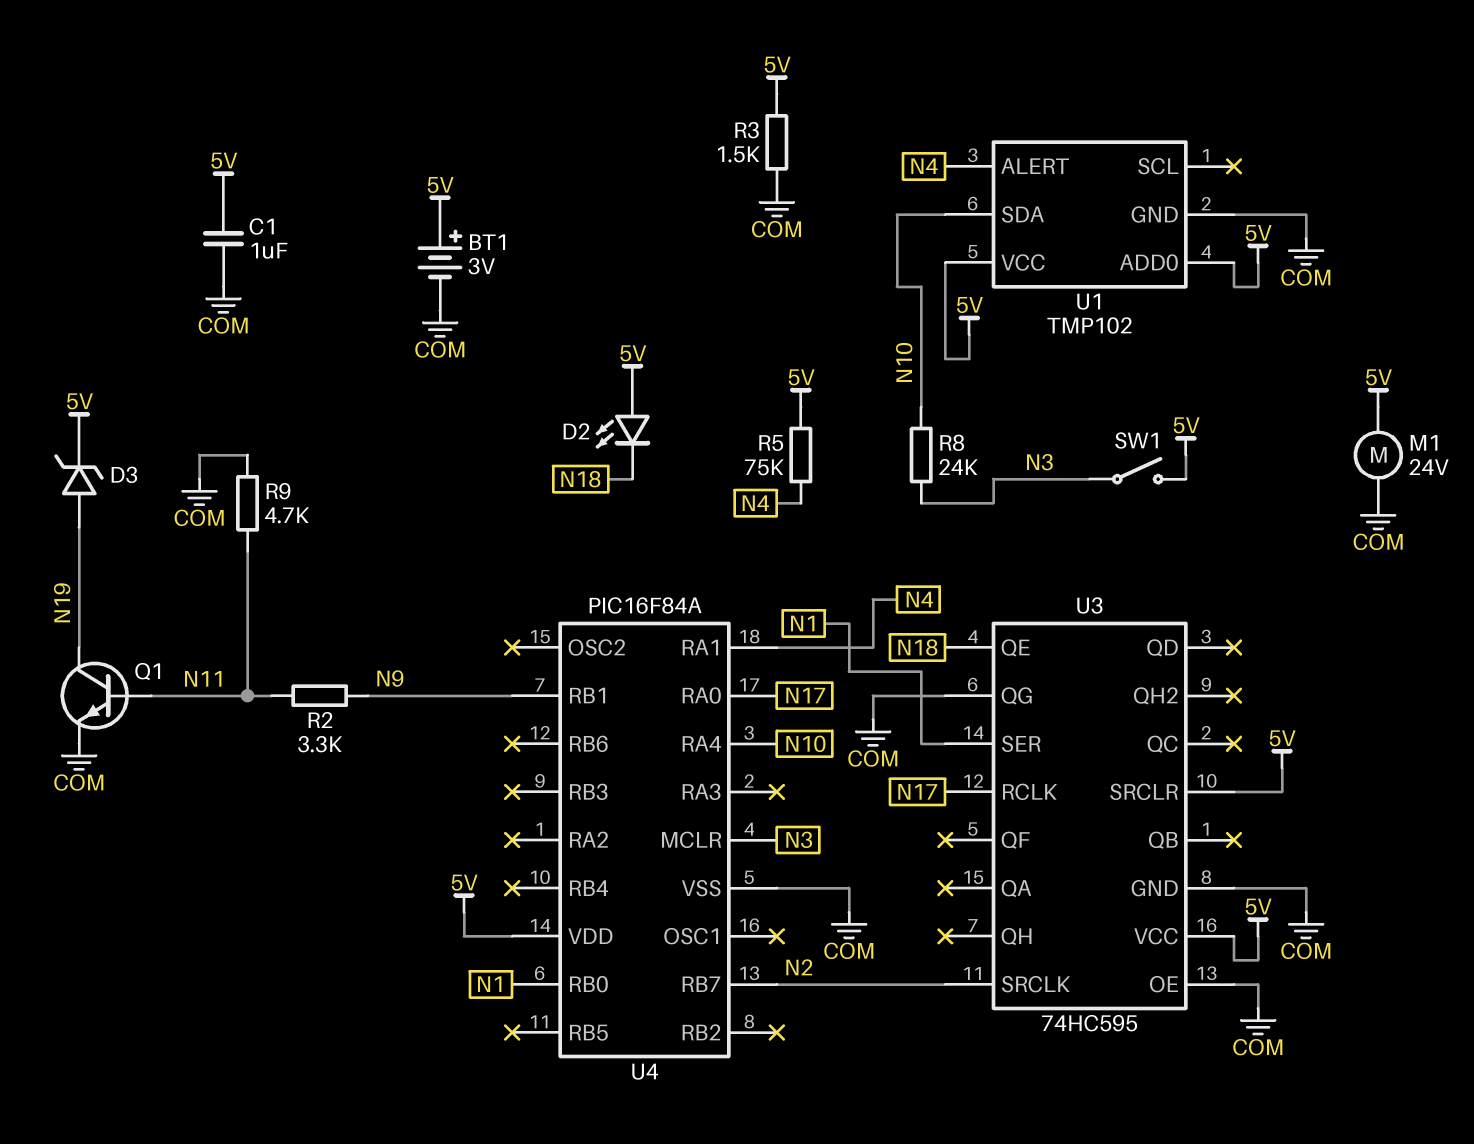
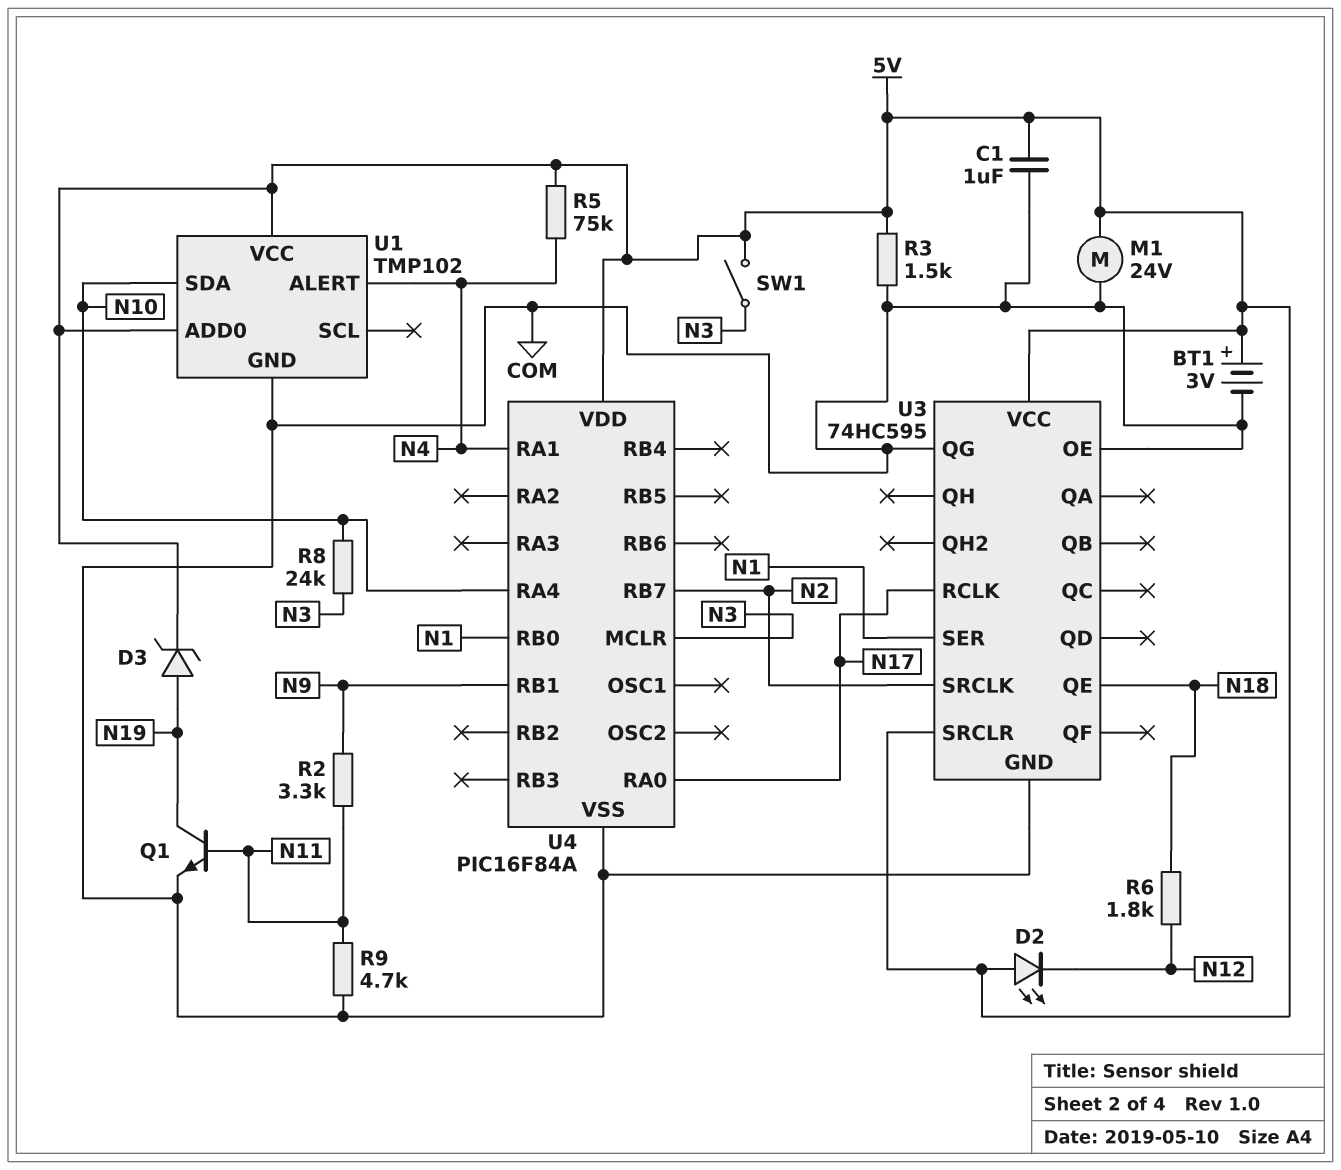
D2: LED (A 5V, K N18) -> LED (A 5V, K N12)
R6: none -> 1.8k (N12, N18)

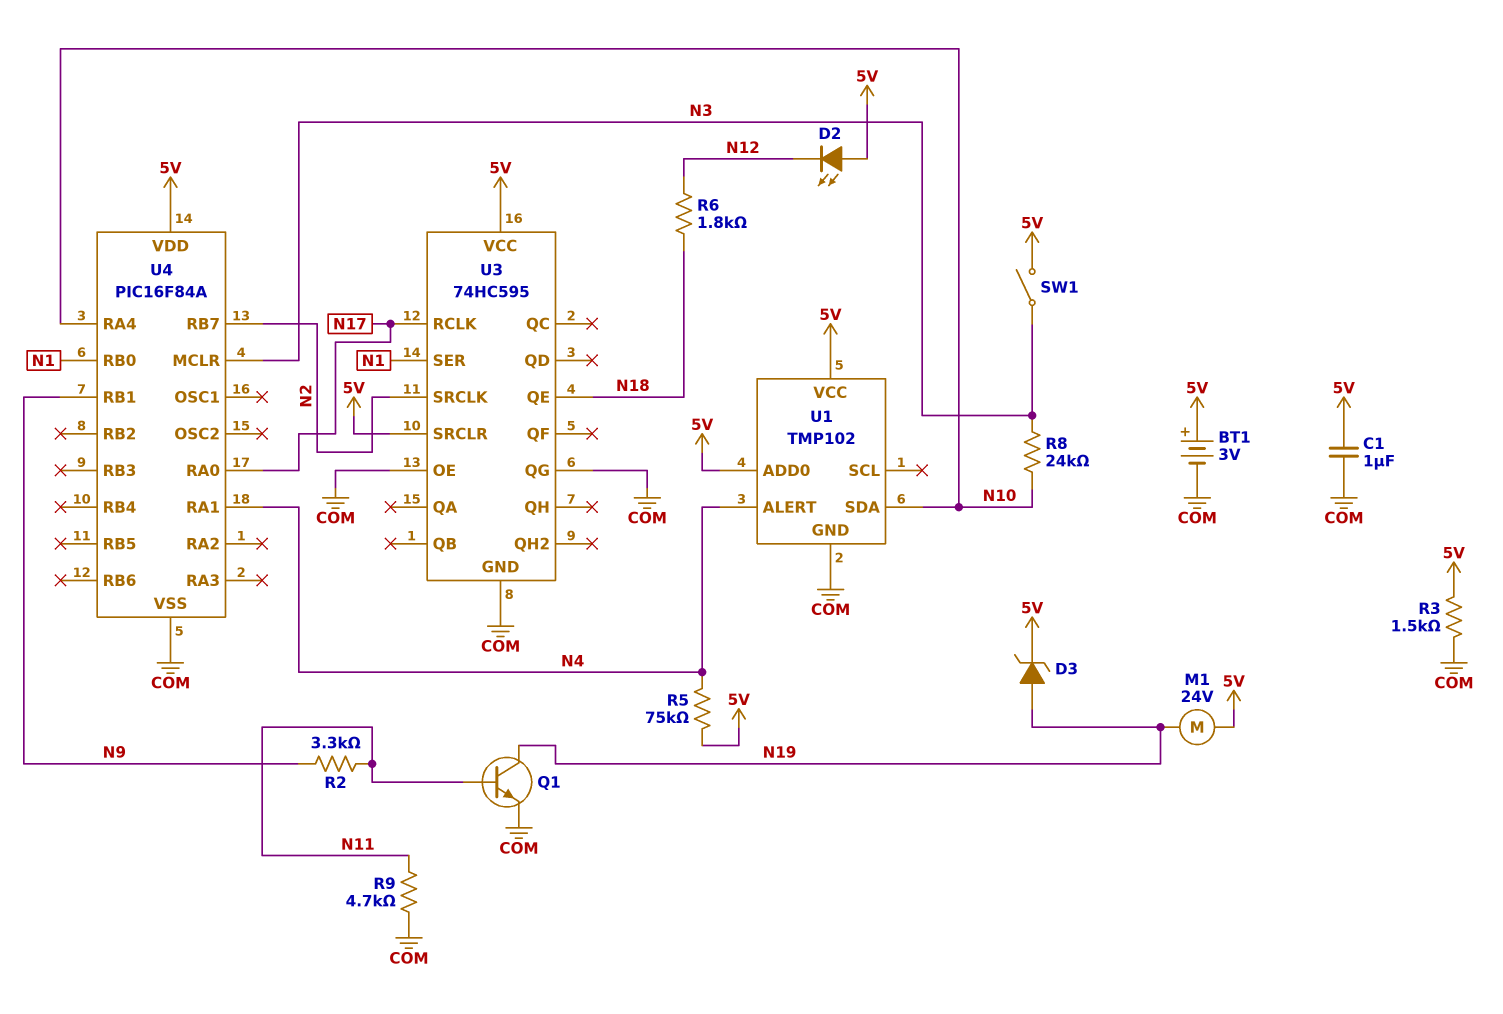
M1: motor 24V (5V, COM) -> motor 24V (5V, N19)

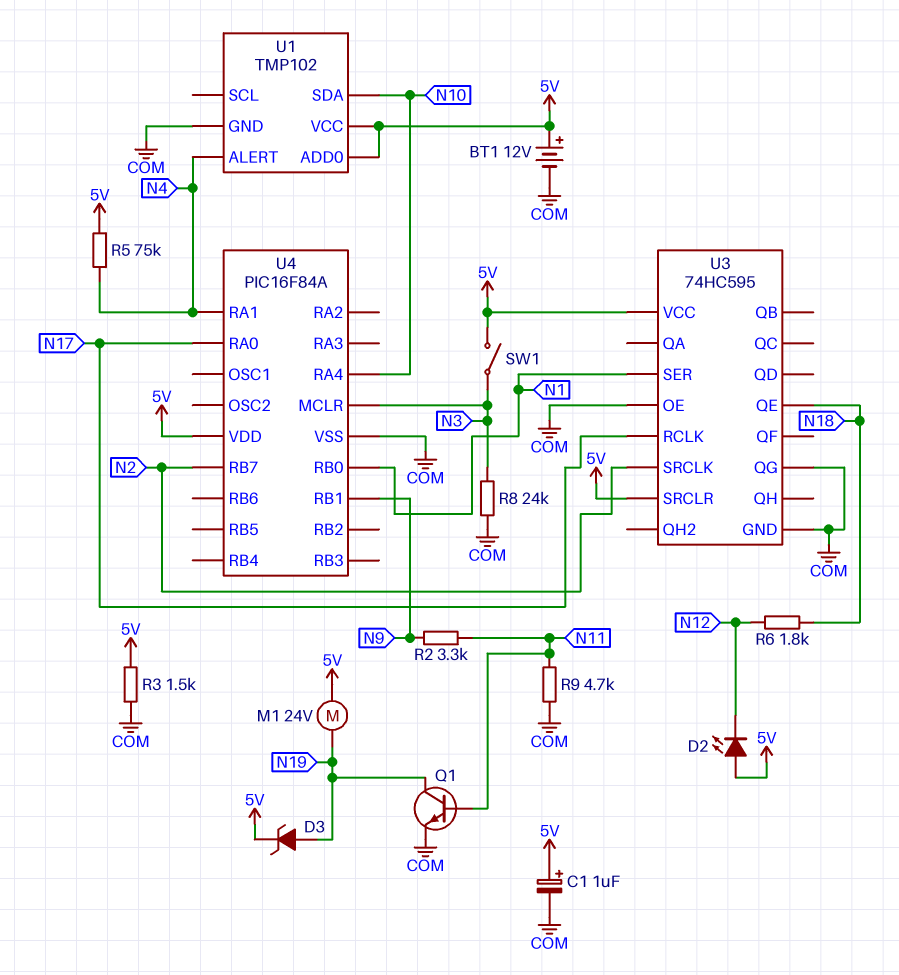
BT1: 3V (plus 5V, minus COM) -> 12V (plus 5V, minus COM)
C1: 1uF (5V, COM) -> 1uF (plus 5V, minus COM)
R8: 24k (N3, N10) -> 24k (COM, N3)

